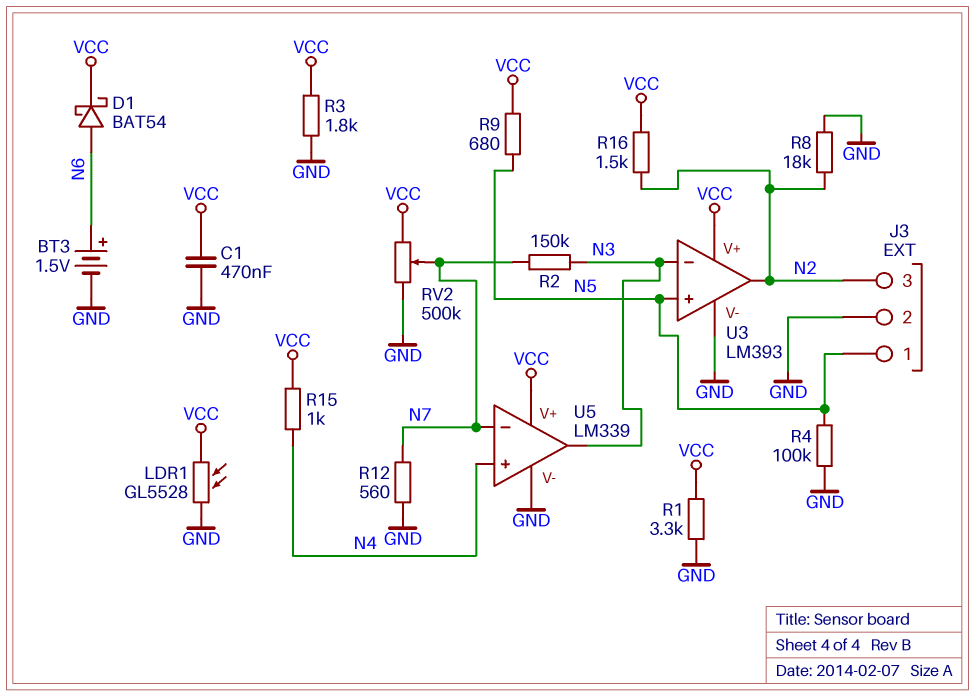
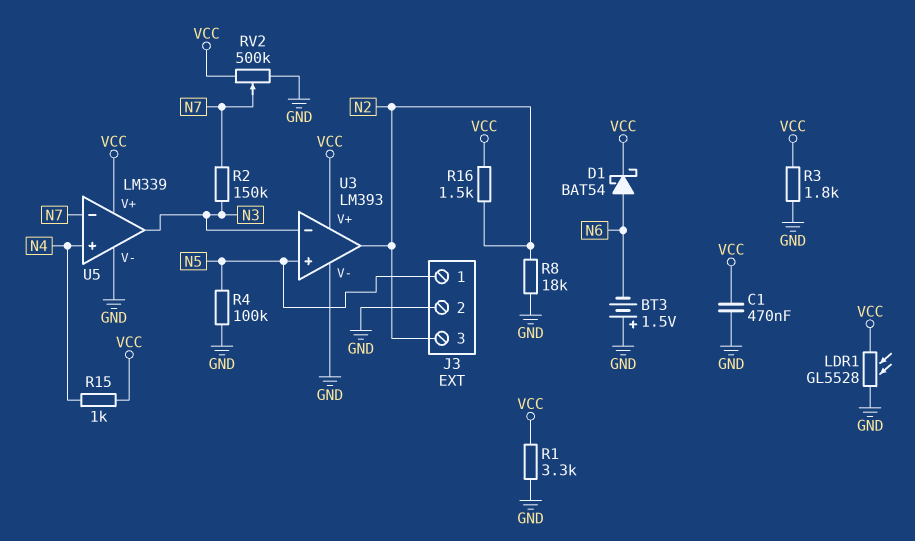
BT3: 1.5V (plus N6, minus GND) -> 1.5V (plus GND, minus N6)
R9: 680 (N5, VCC) -> none
R12: 560 (GND, N7) -> none

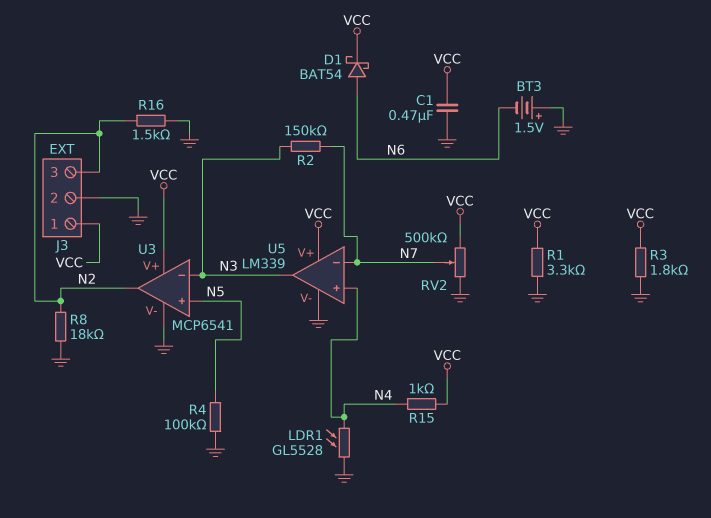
J3 pin 1: N5 -> VCC
LDR1: GL5528 (GND, VCC) -> GL5528 (GND, N4)
R16: 1.5k (N2, VCC) -> 1.5k (GND, N2)
U3: LM393 -> MCP6541

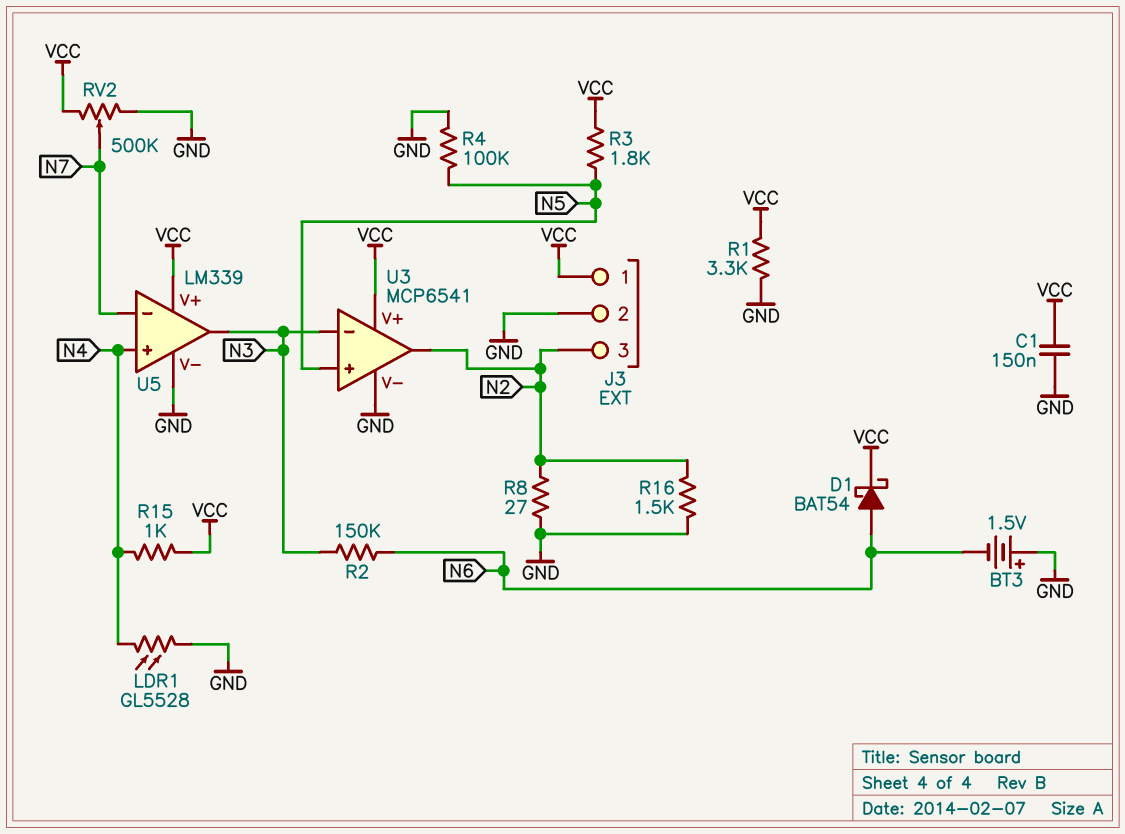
C1: 470nF (GND, VCC) -> 150nF (GND, VCC)
R2: 150k (N3, N7) -> 150k (N3, N6)
R3: 1.8k (GND, VCC) -> 1.8k (N5, VCC)
R8: 18k (GND, N2) -> 27 (GND, N2)

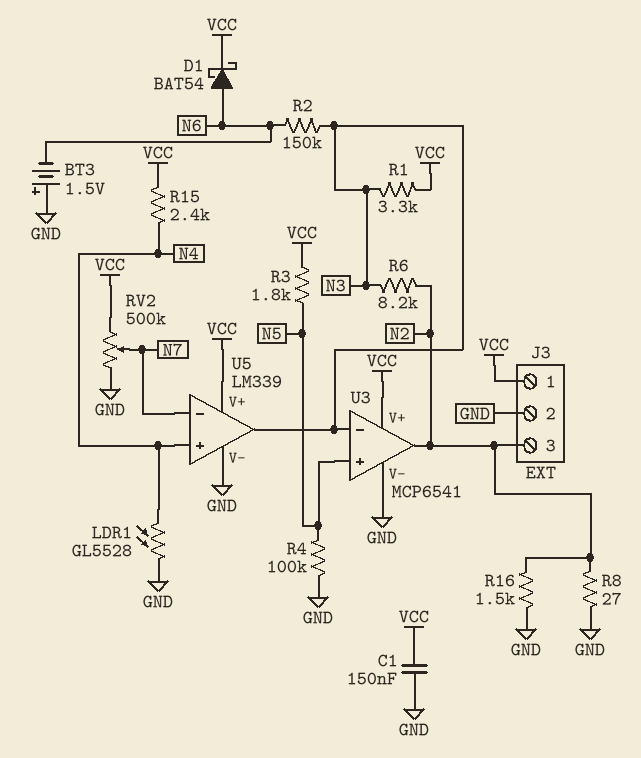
R1: 3.3k (GND, VCC) -> 3.3k (N3, VCC)
R6: none -> 8.2k (N2, N3)
R15: 1k (N4, VCC) -> 2.4k (N4, VCC)

